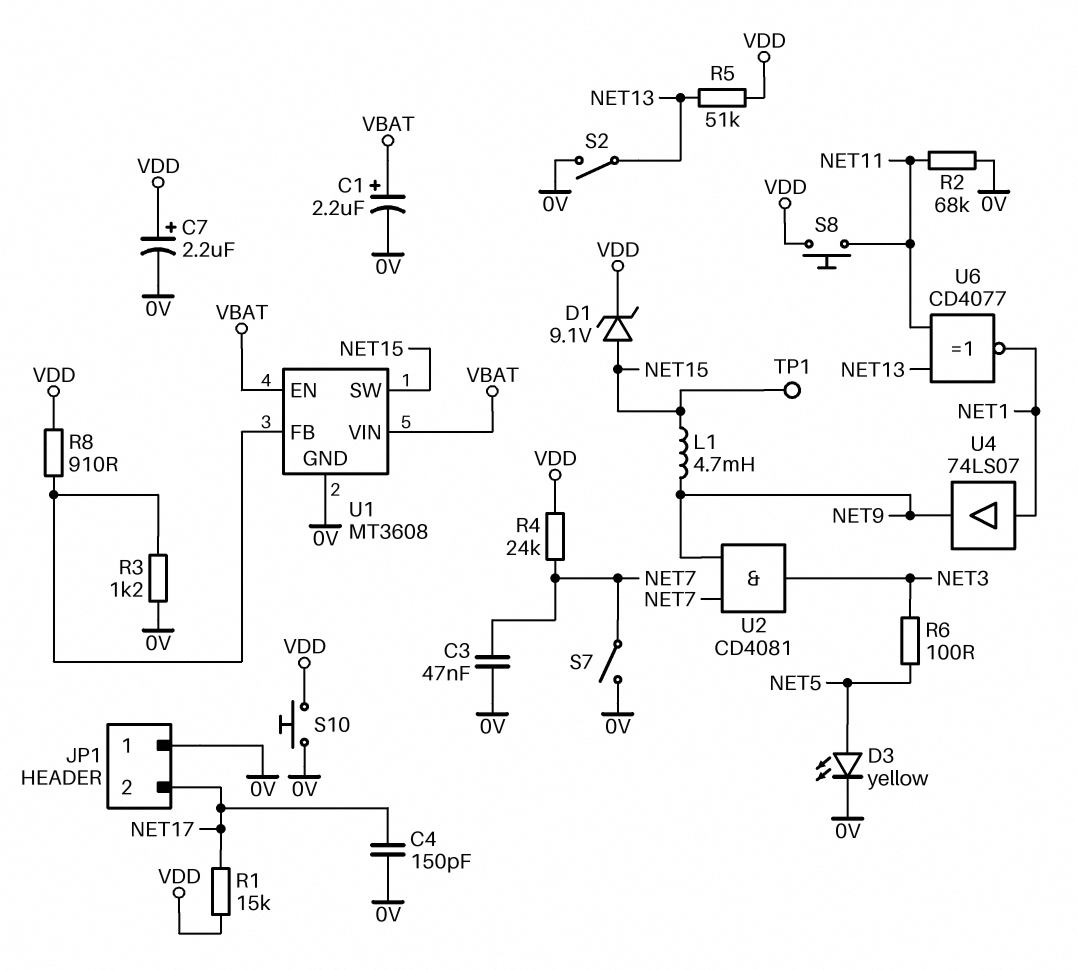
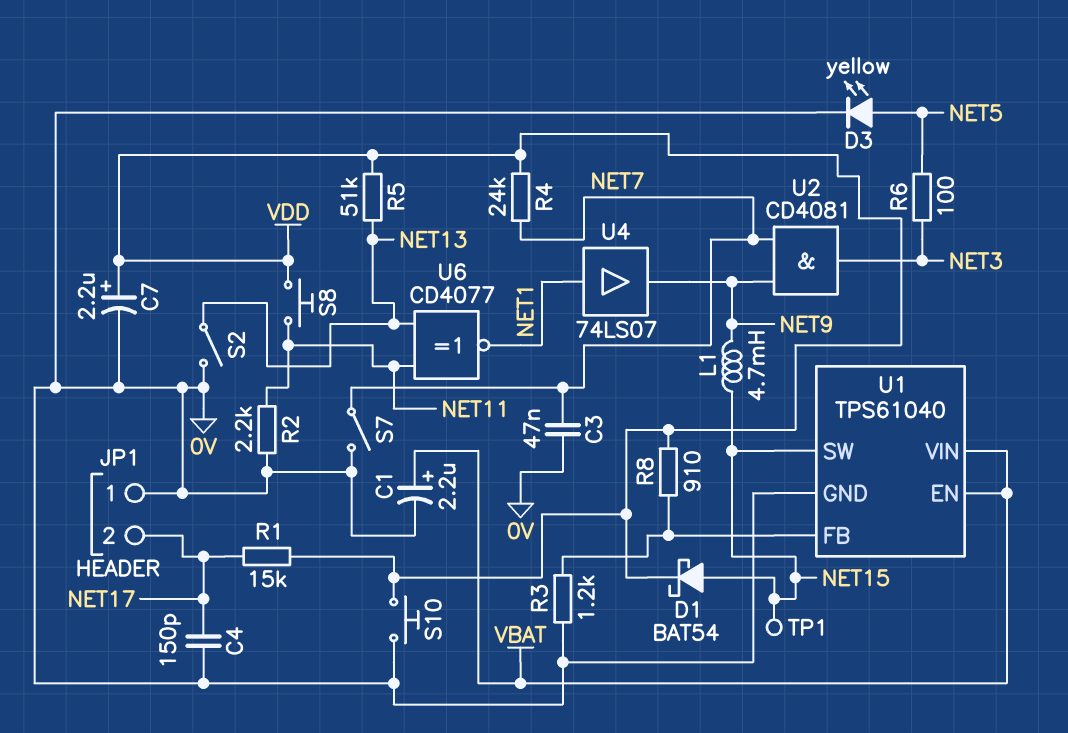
D1: zener 9.1V (A NET15, K VDD) -> schottky BAT54 (A NET15, K VDD)
R2: 68k (0V, NET11) -> 2.2k (0V, NET11)
U1: MT3608 -> TPS61040

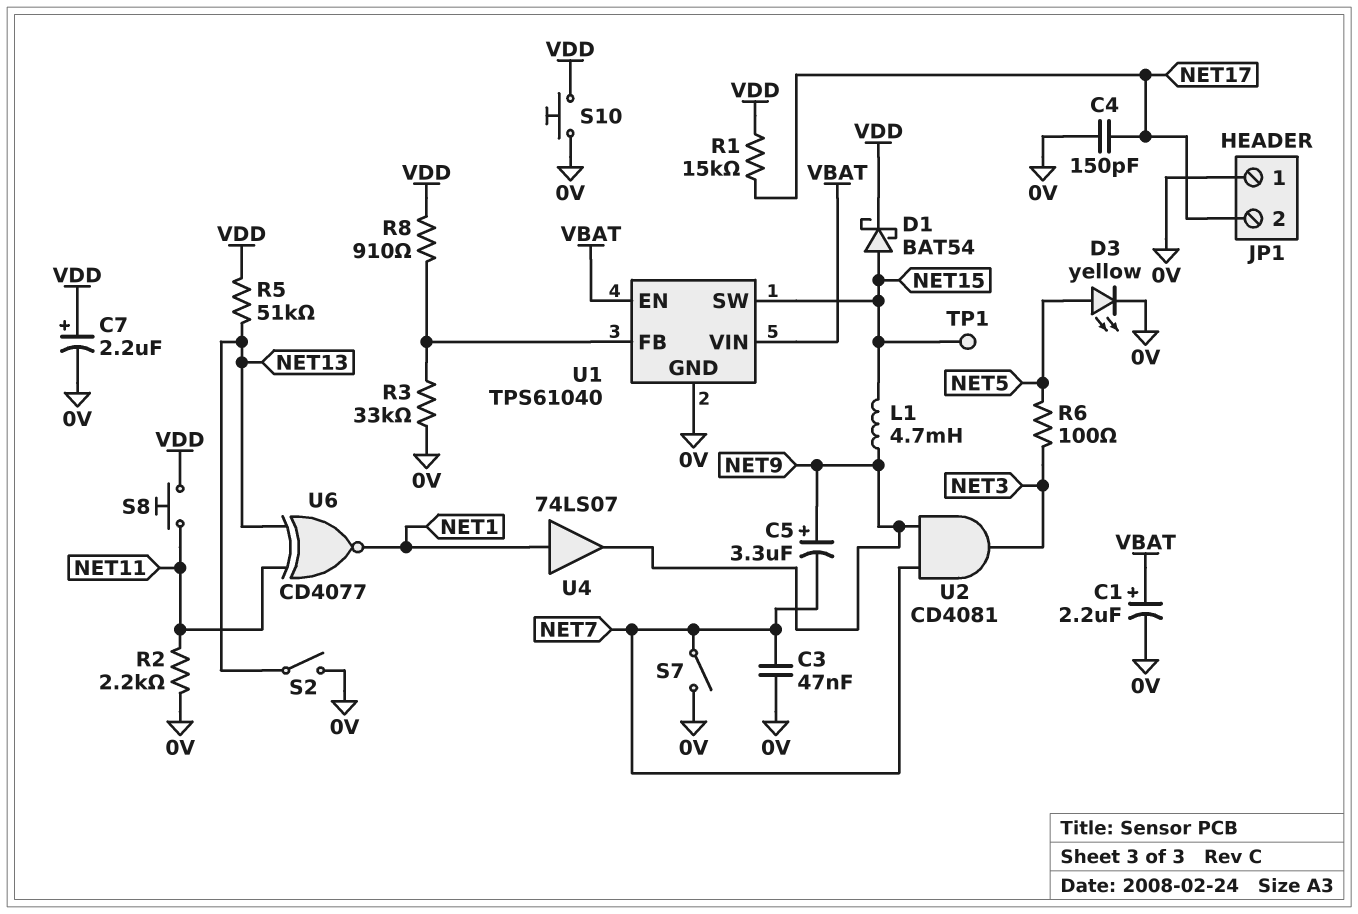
C5: none -> 3.3uF (plus NET9, minus NET7)
R3: 1.2k (0V, U1/FB) -> 33k (0V, U1/FB)
R4: 24k (NET7, VDD) -> none

